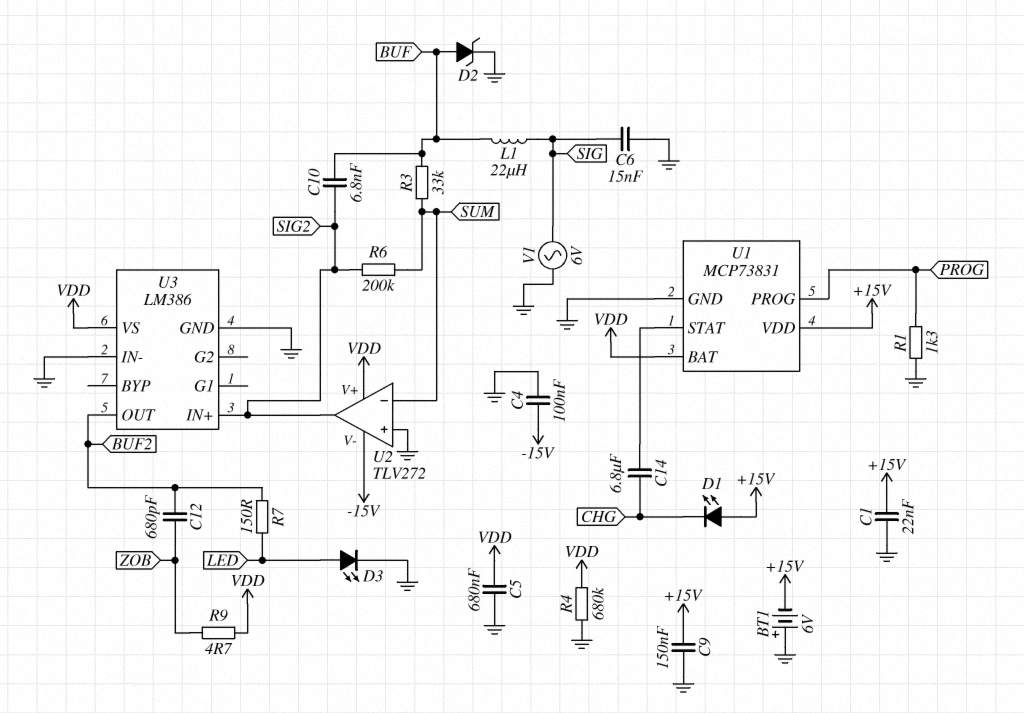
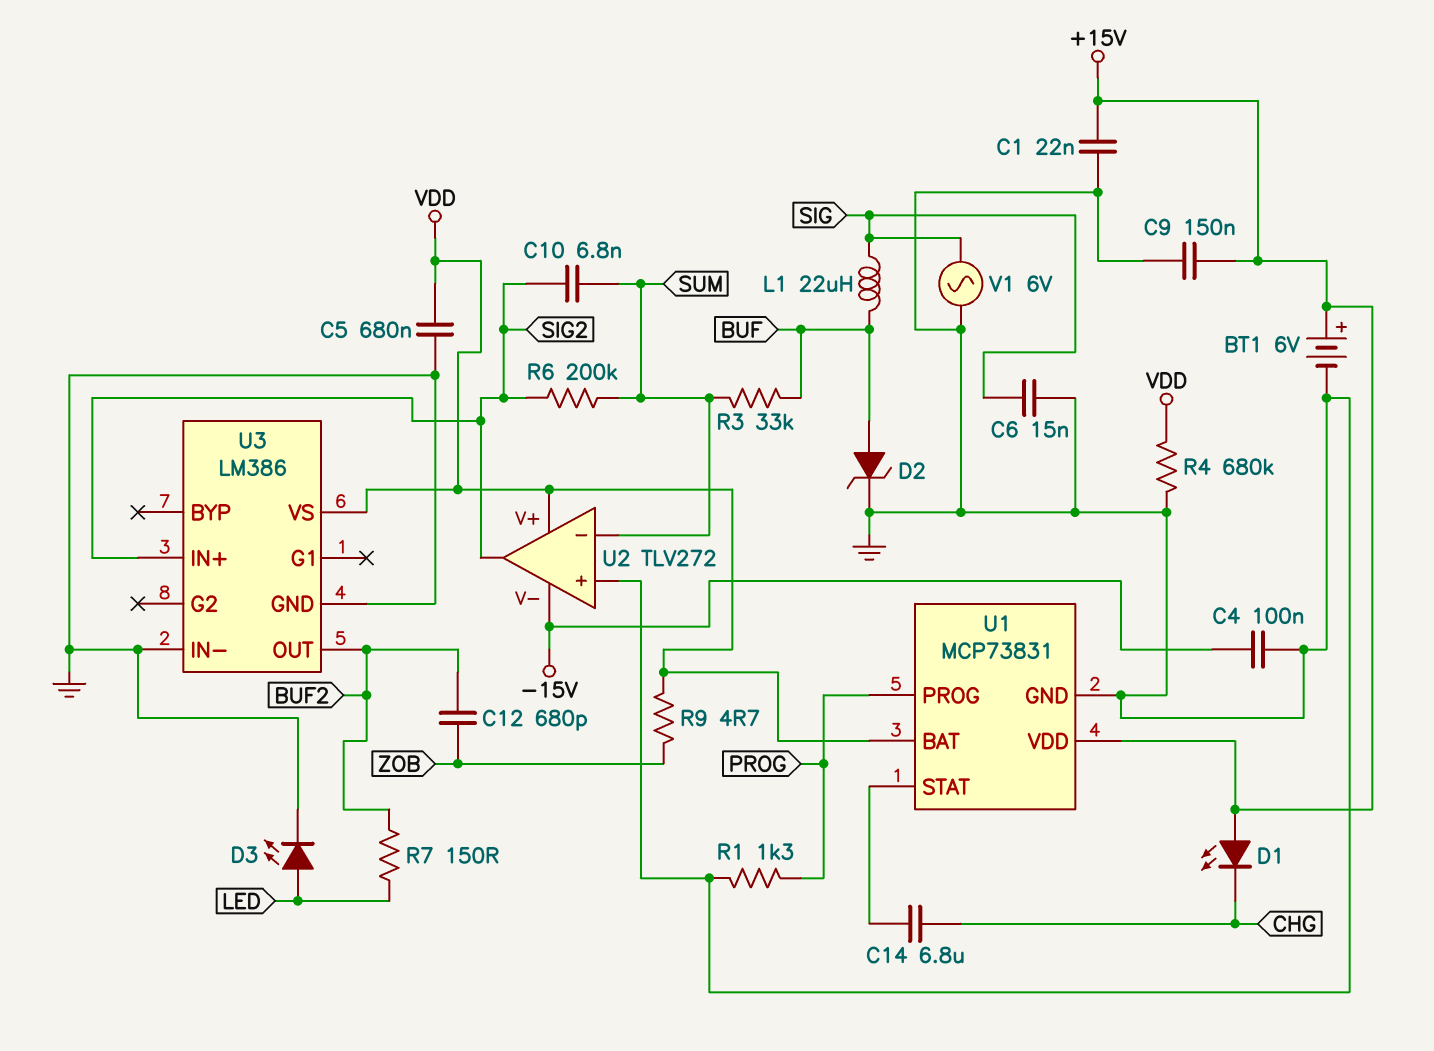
BT1: 6V (plus GND, minus +15V) -> 6V (plus +15V, minus GND)
C10: 6.8nF (BUF, SIG2) -> 6.8nF (SIG2, SUM)

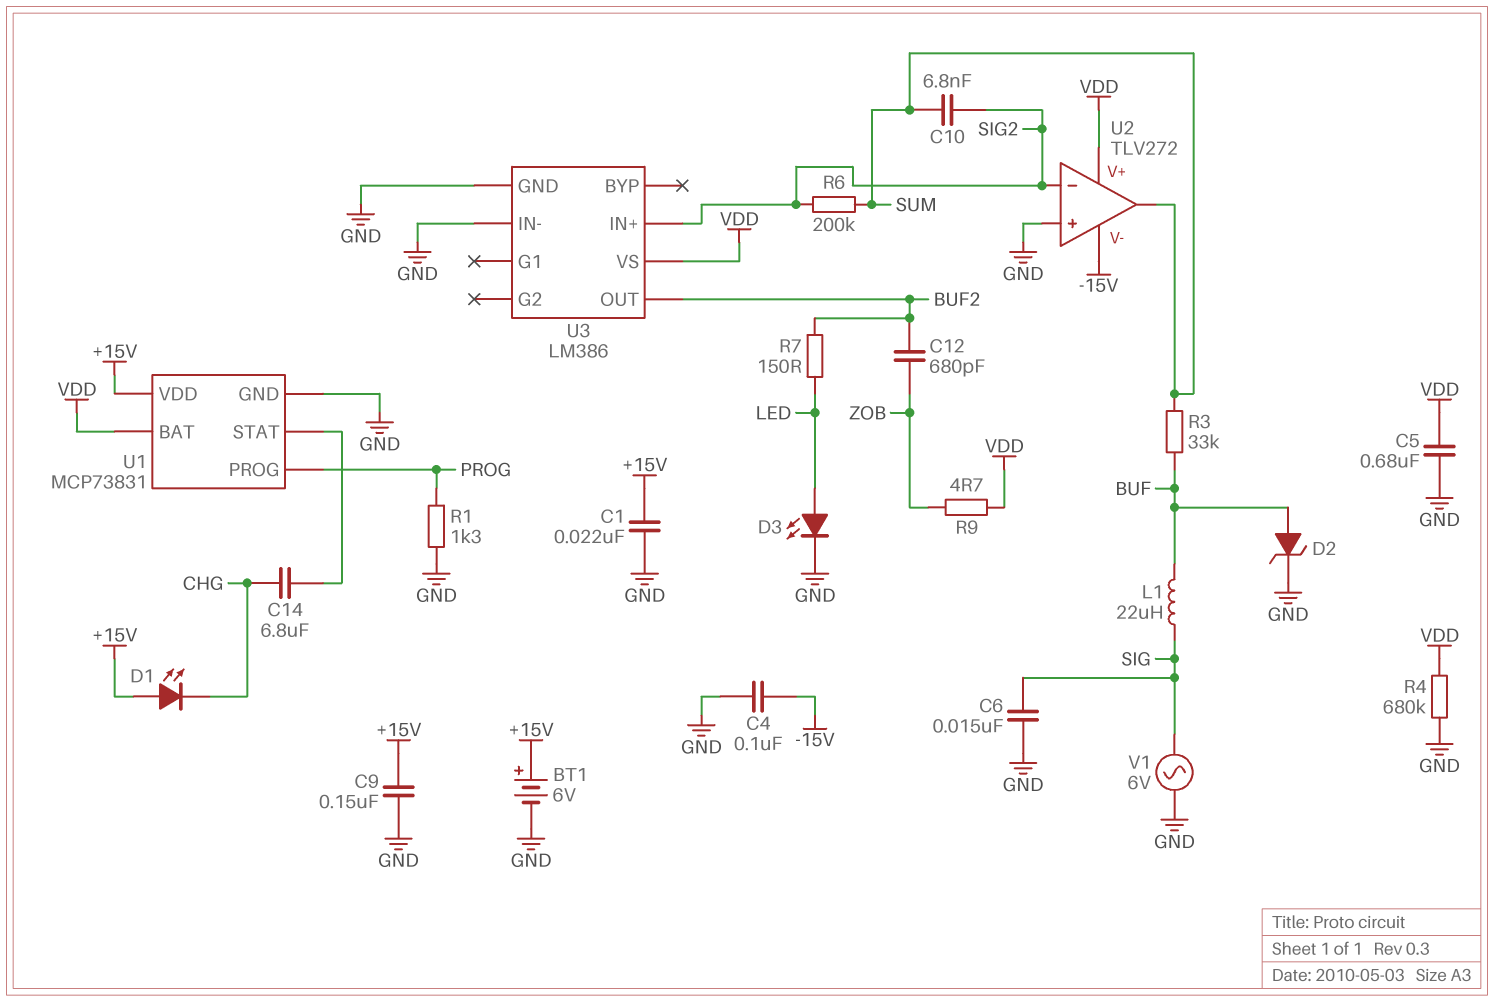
U2 pin in-: SUM -> SIG2
U2 pin out: SIG2 -> SUM

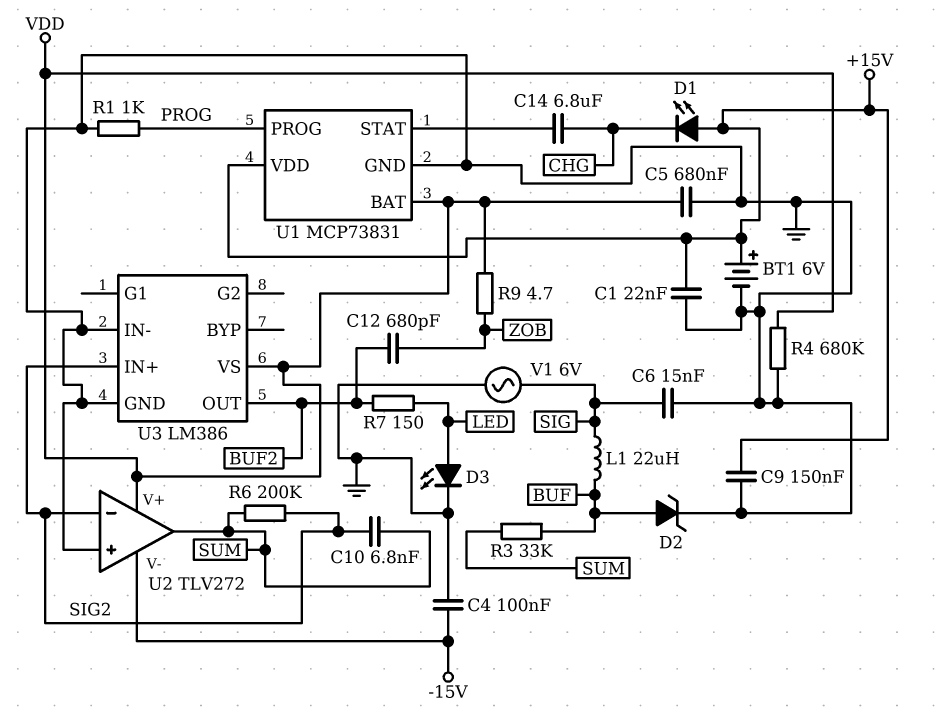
R1: 1.3k (GND, PROG) -> 1k (GND, PROG)

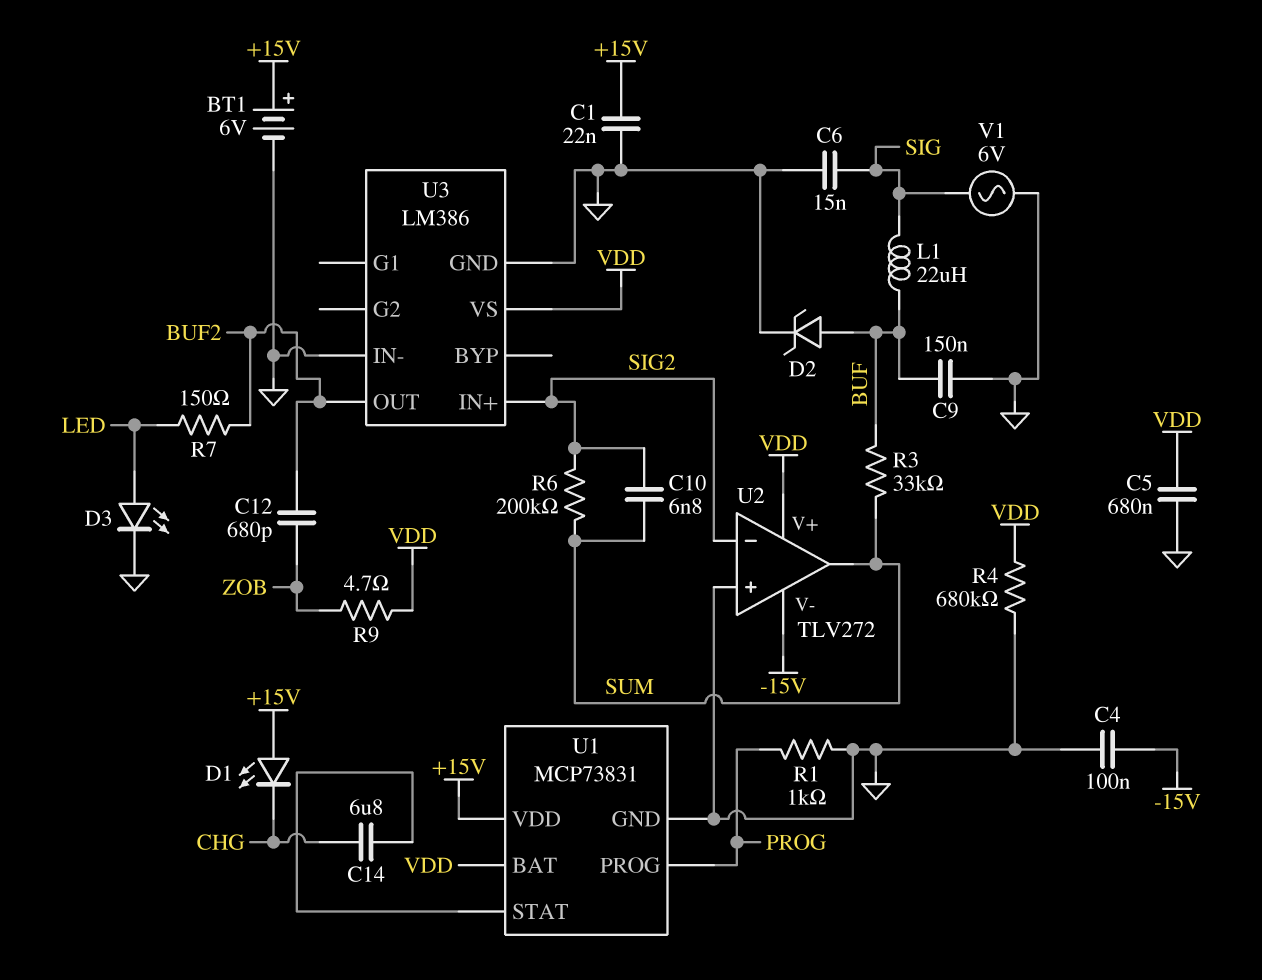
C9: 150nF (+15V, GND) -> 150nF (BUF, GND)

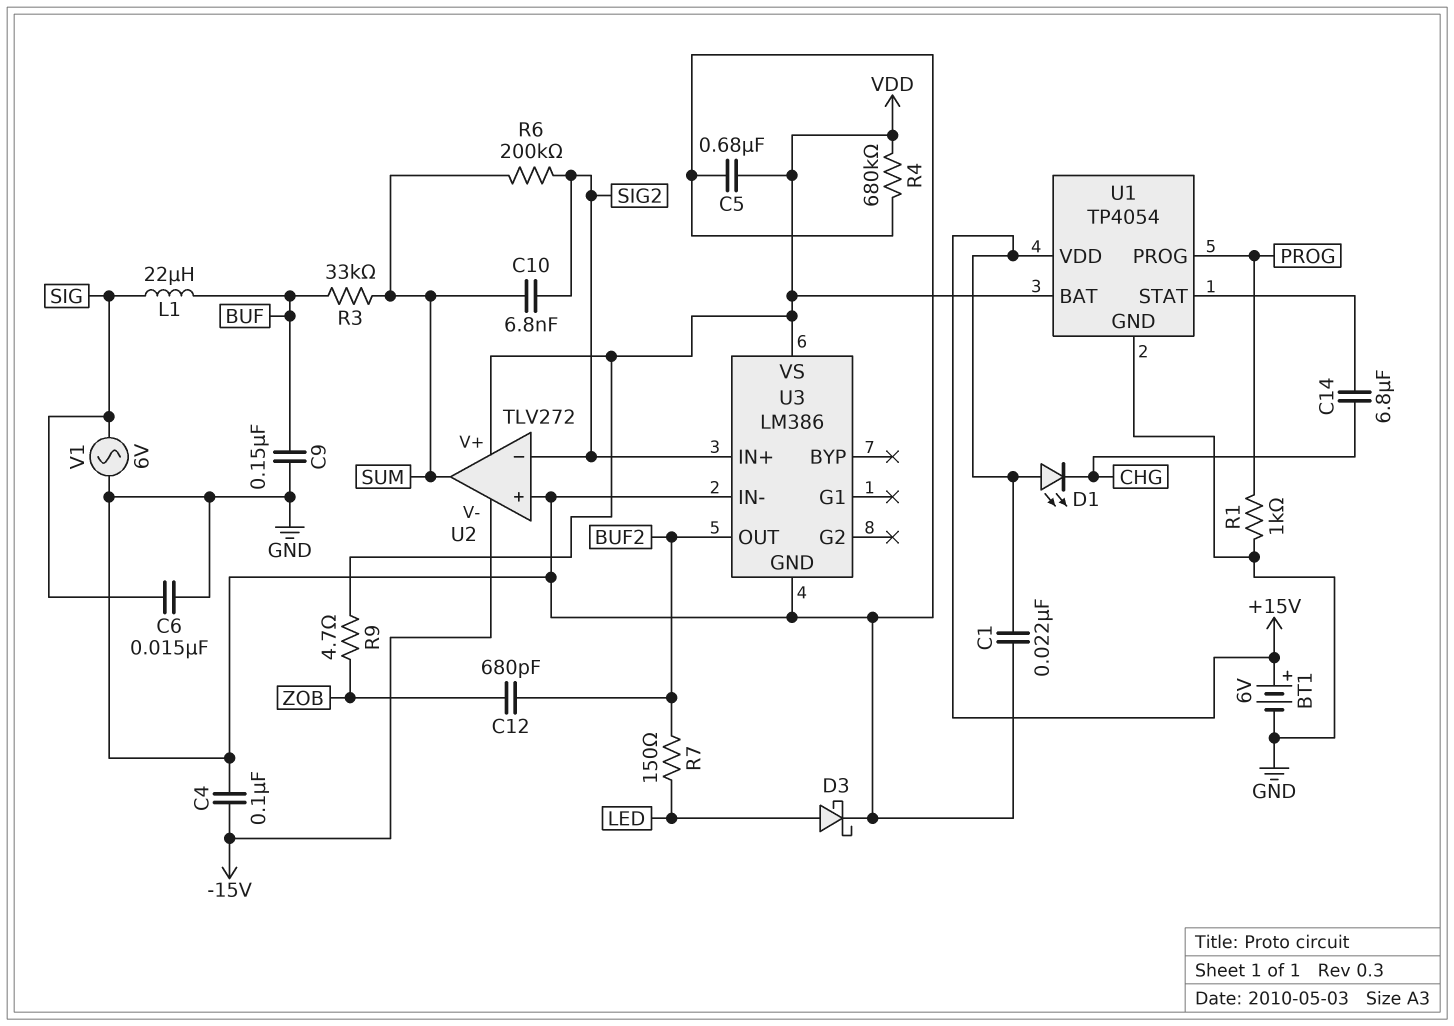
D2: zener (A BUF, K GND) -> none
D3: LED (A LED, K GND) -> schottky (A LED, K GND)
U1: MCP73831 -> TP4054

